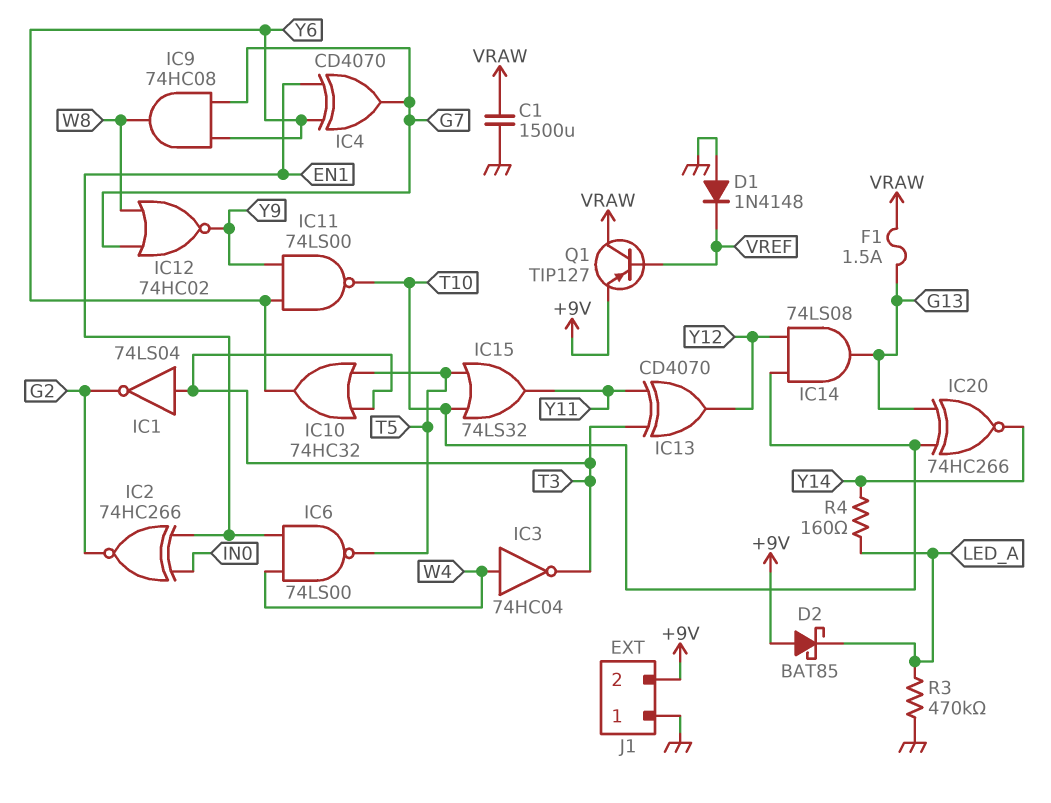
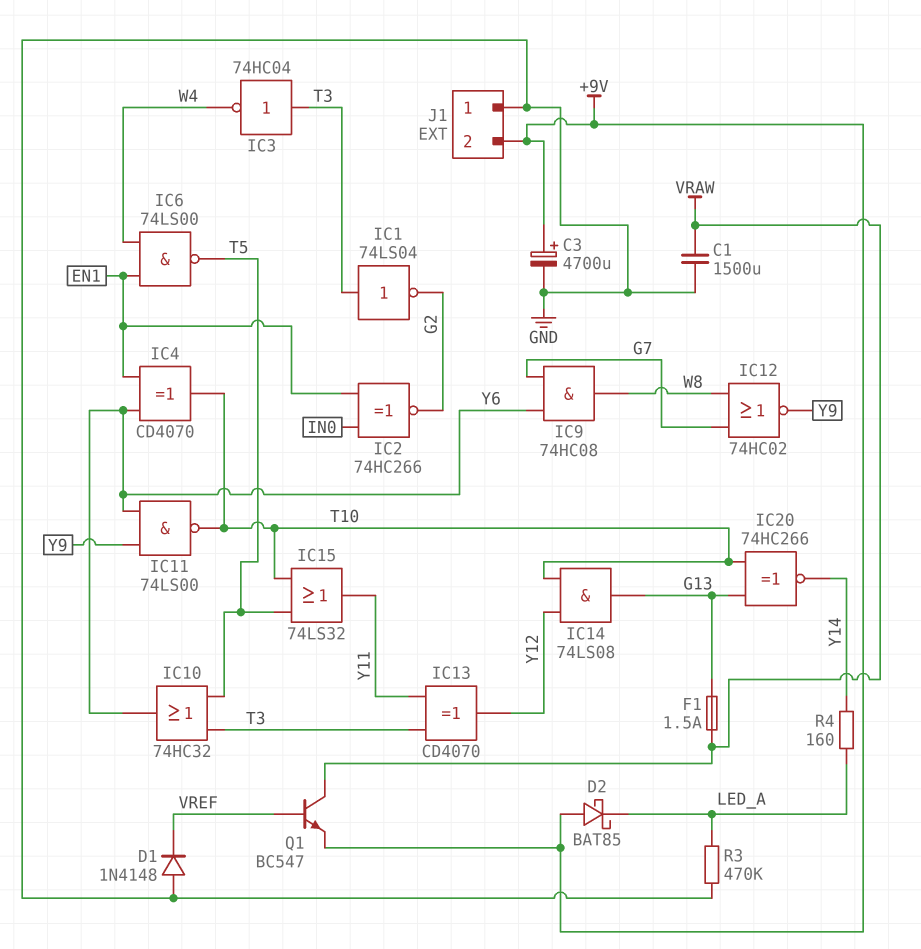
C3: none -> 4700uF (plus +9V, minus GND)
IC3: NOT 74HC04 (in W4, out T3) -> NOT 74HC04 (in T3, out W4)
IC4: XOR CD4070 (in EN1, in Y6, out G7) -> XOR CD4070 (in EN1, in Y6, out T10)
Q1: PNP TIP127 (B VREF, C VRAW, E +9V) -> NPN BC547 (B VREF, C VRAW, E +9V)

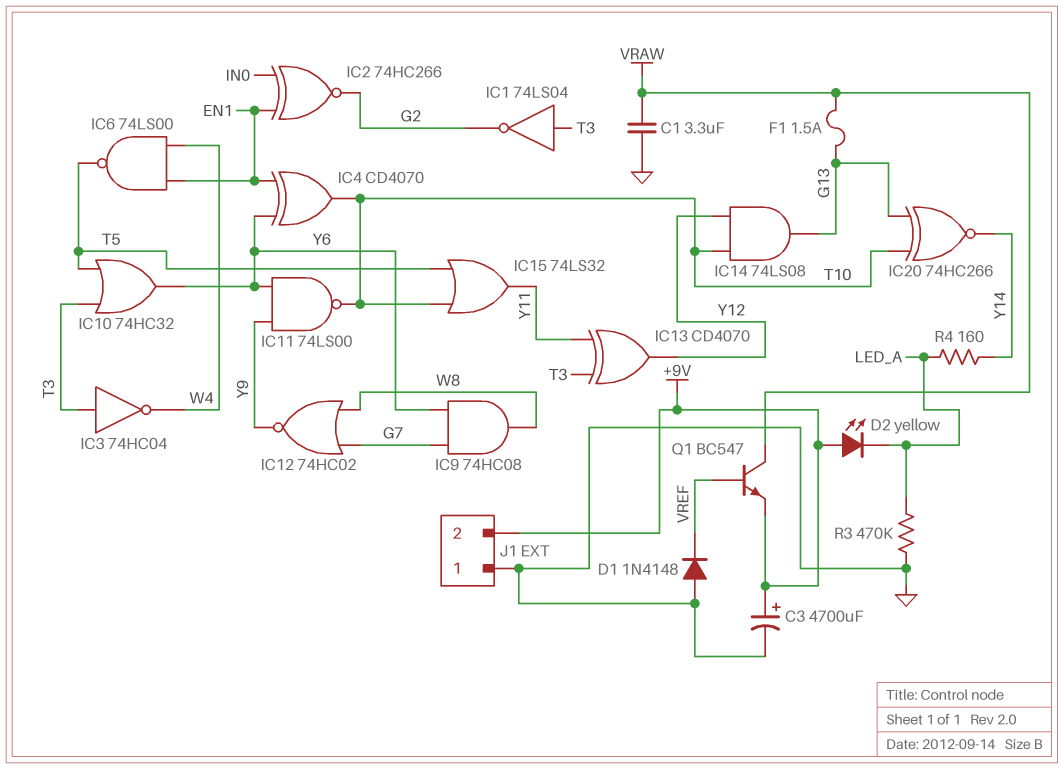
C1: 1500uF (GND, VRAW) -> 3.3uF (GND, VRAW)
D2: schottky BAT85 (A +9V, K LED_A) -> LED yellow (A +9V, K LED_A)

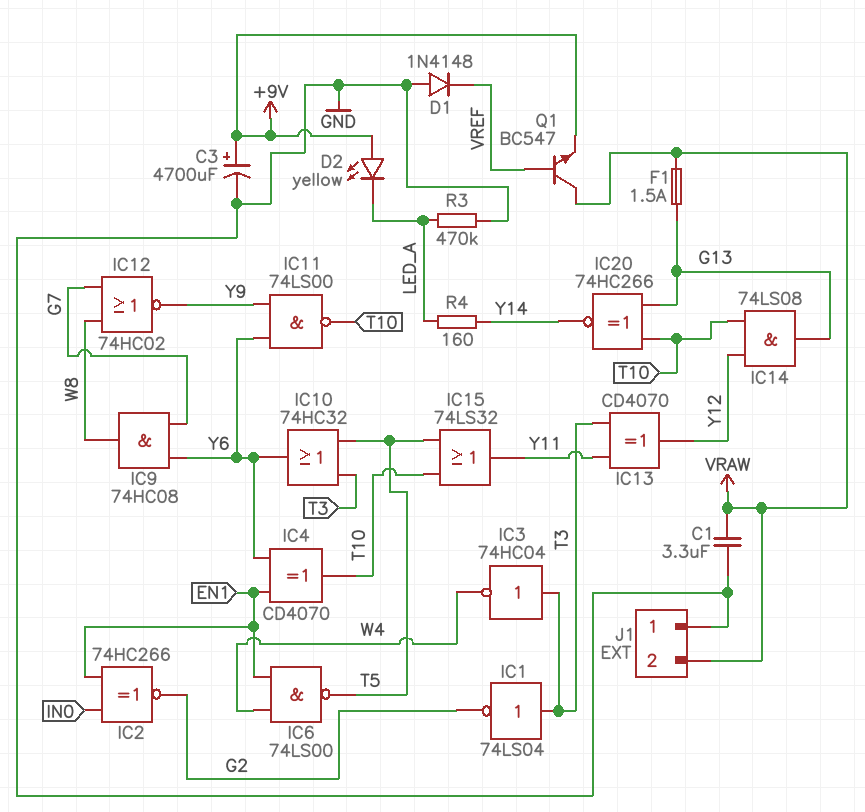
J1 pin 2: +9V -> VRAW

